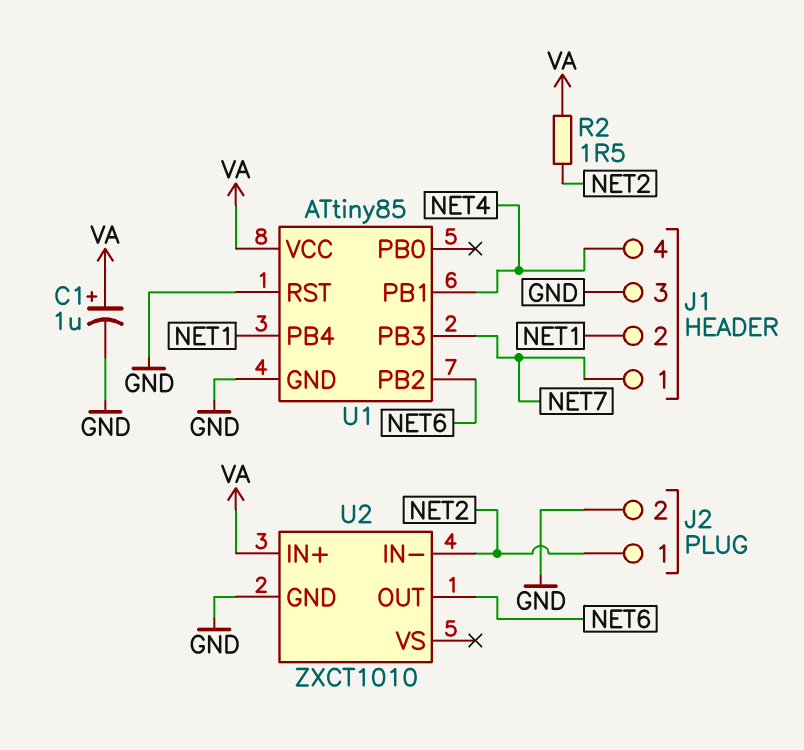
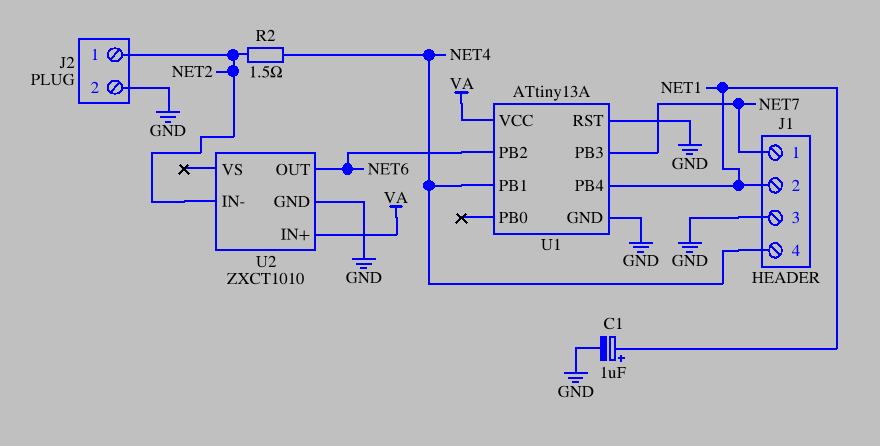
C1: 1uF (plus VA, minus GND) -> 1uF (plus NET1, minus GND)
R2: 1.5 (NET2, VA) -> 1.5 (NET2, NET4)
U1: ATtiny85 -> ATtiny13A

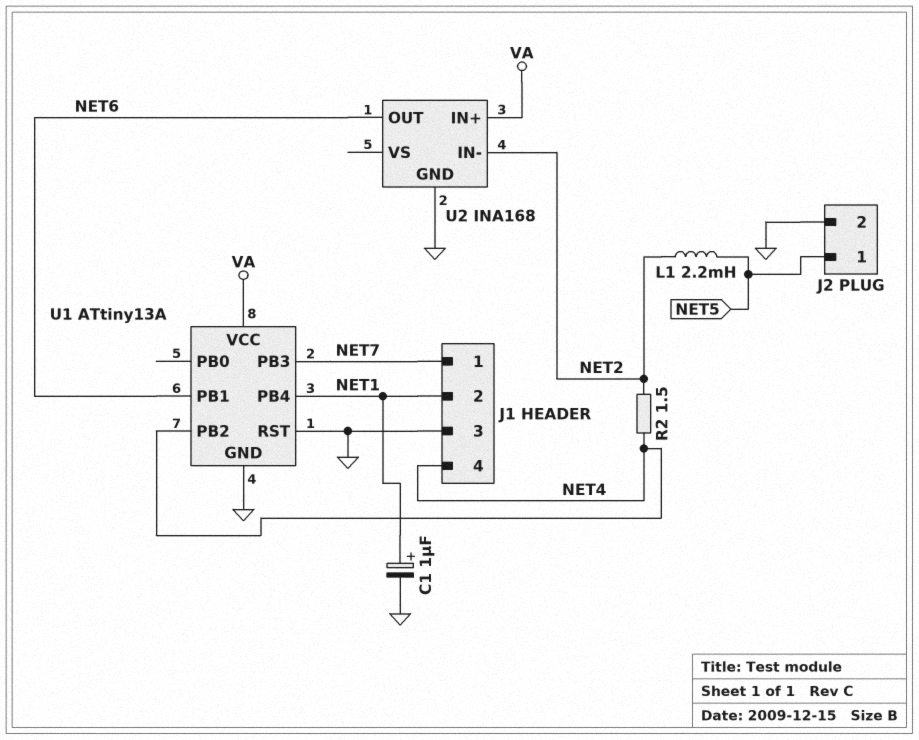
J2 pin 1: NET2 -> NET5
L1: none -> 2.2mH (NET2, NET5)
U1 pin PB1: NET4 -> NET6
U1 pin PB2: NET6 -> NET4
U2: ZXCT1010 -> INA168

